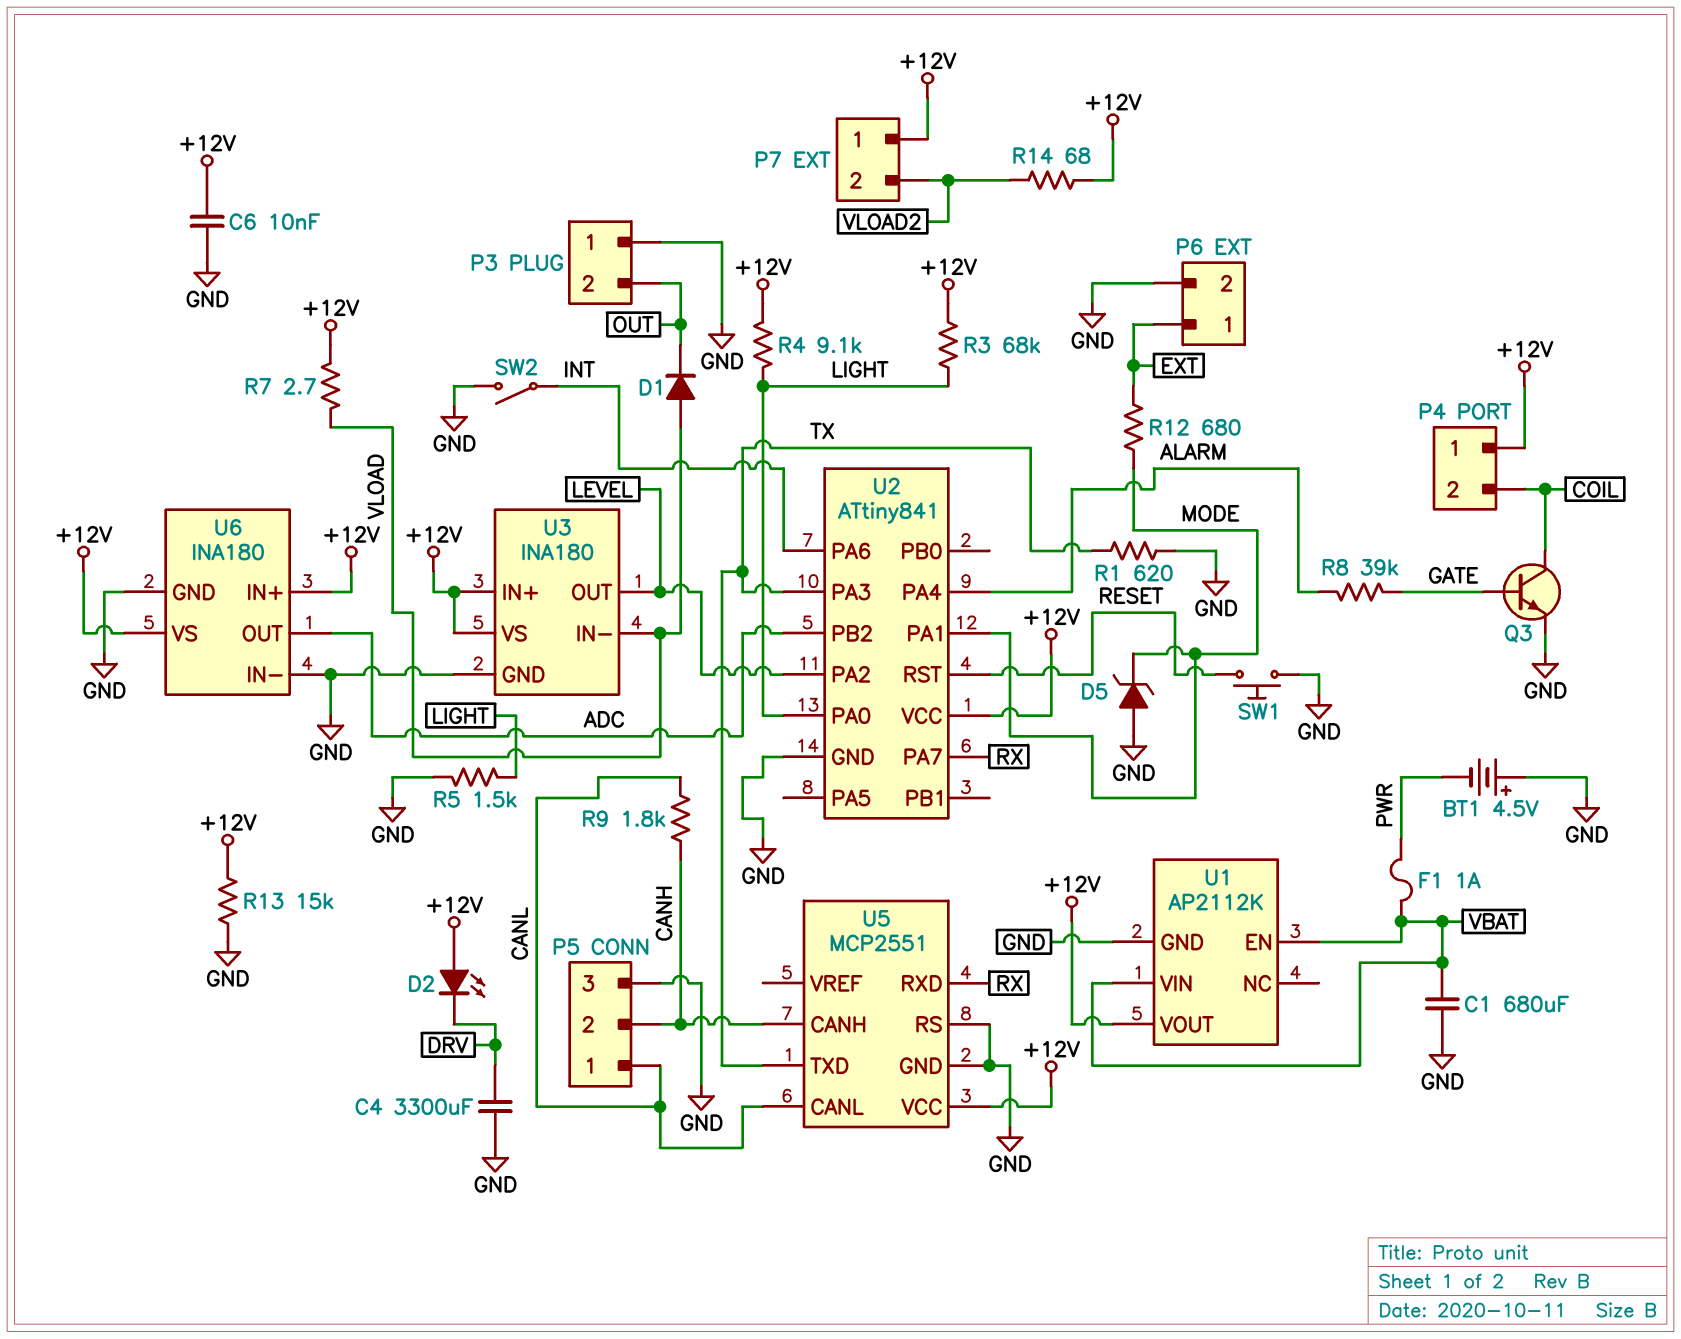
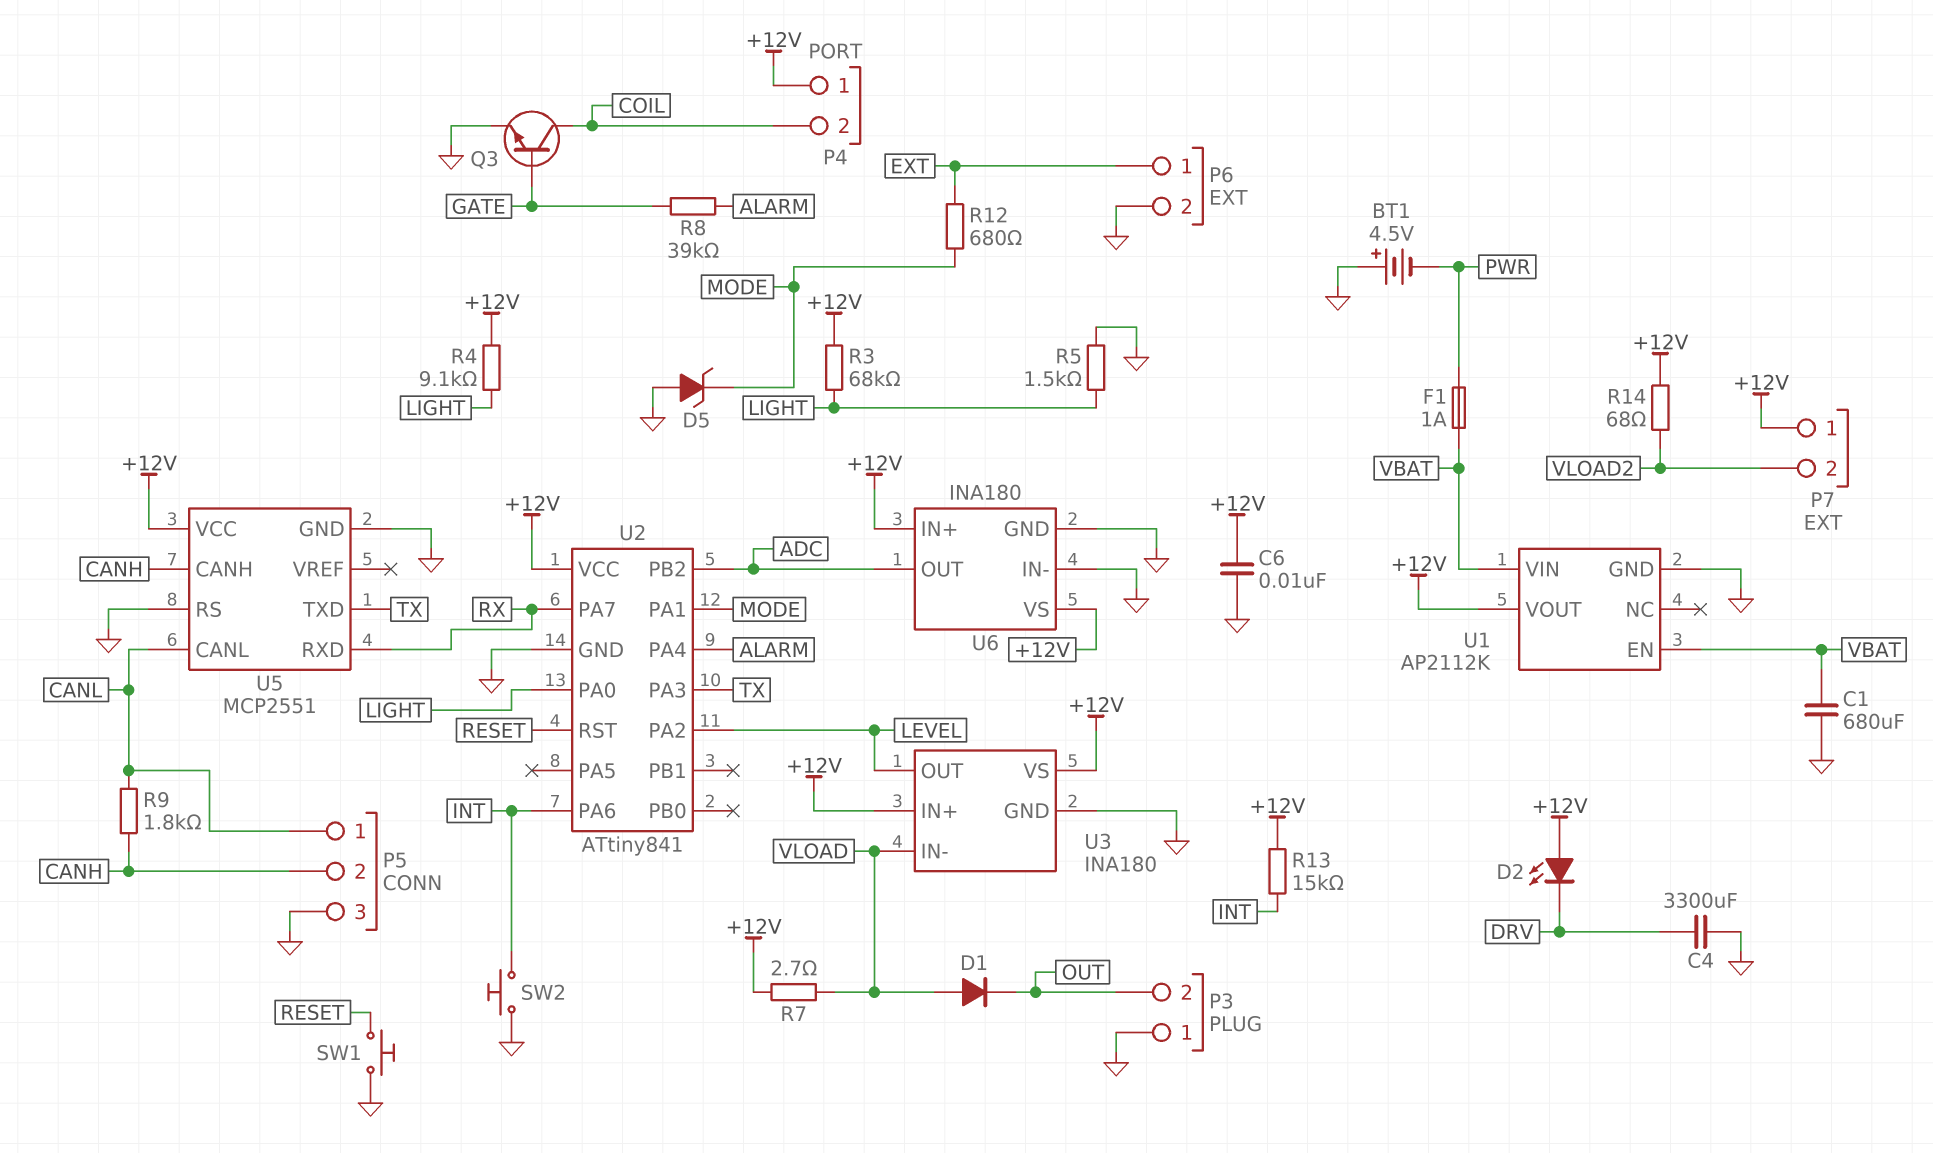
R1: 620 (GND, TX) -> none
R13: 15k (+12V, GND) -> 15k (+12V, INT)
SW2: switch (GND, INT) -> button (GND, INT)

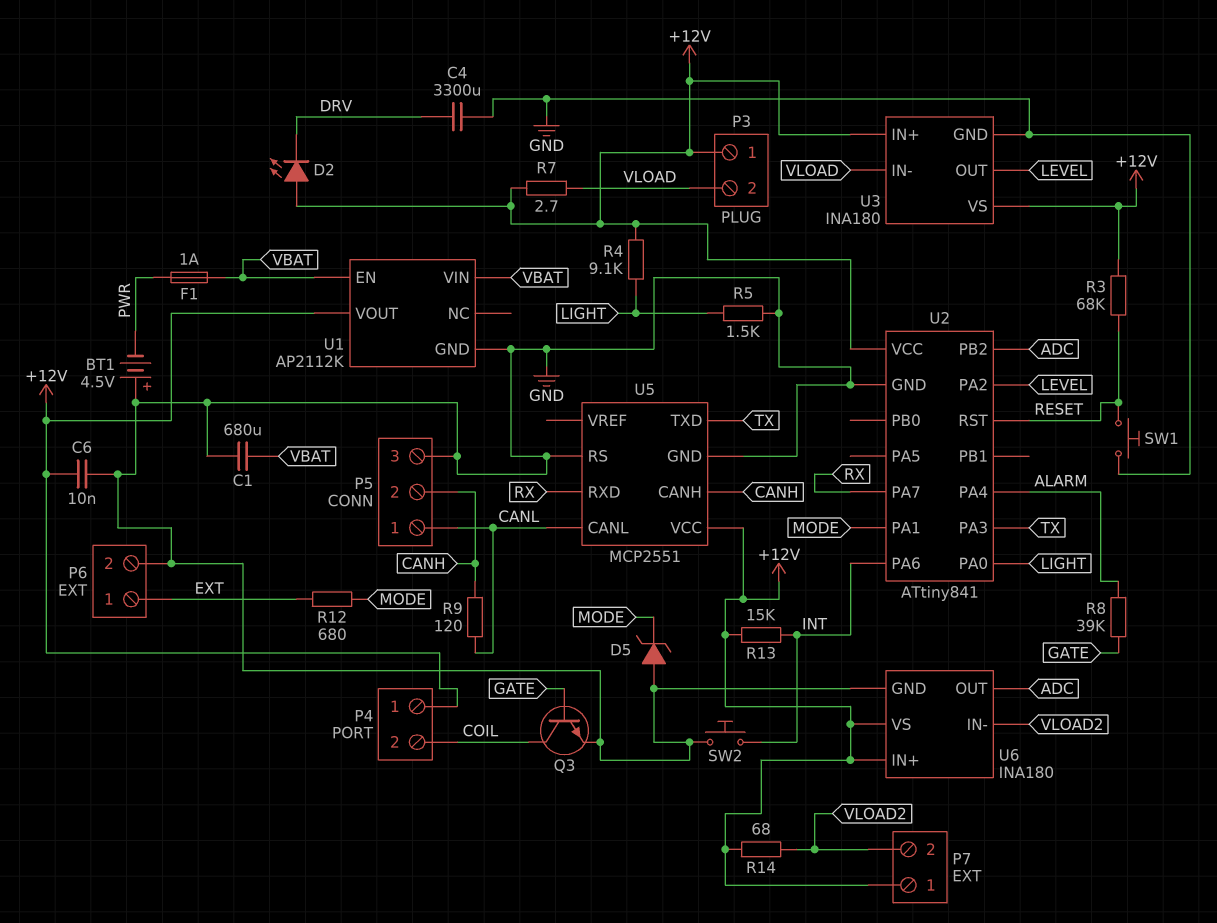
D1: diode (A VLOAD, K OUT) -> none
P3 pin 1: GND -> +12V
P3 pin 2: OUT -> VLOAD
R3: 68k (+12V, LIGHT) -> 68k (+12V, RESET)
R9: 1.8k (CANH, CANL) -> 120 (CANH, CANL)
U6 pin IN-: GND -> VLOAD2

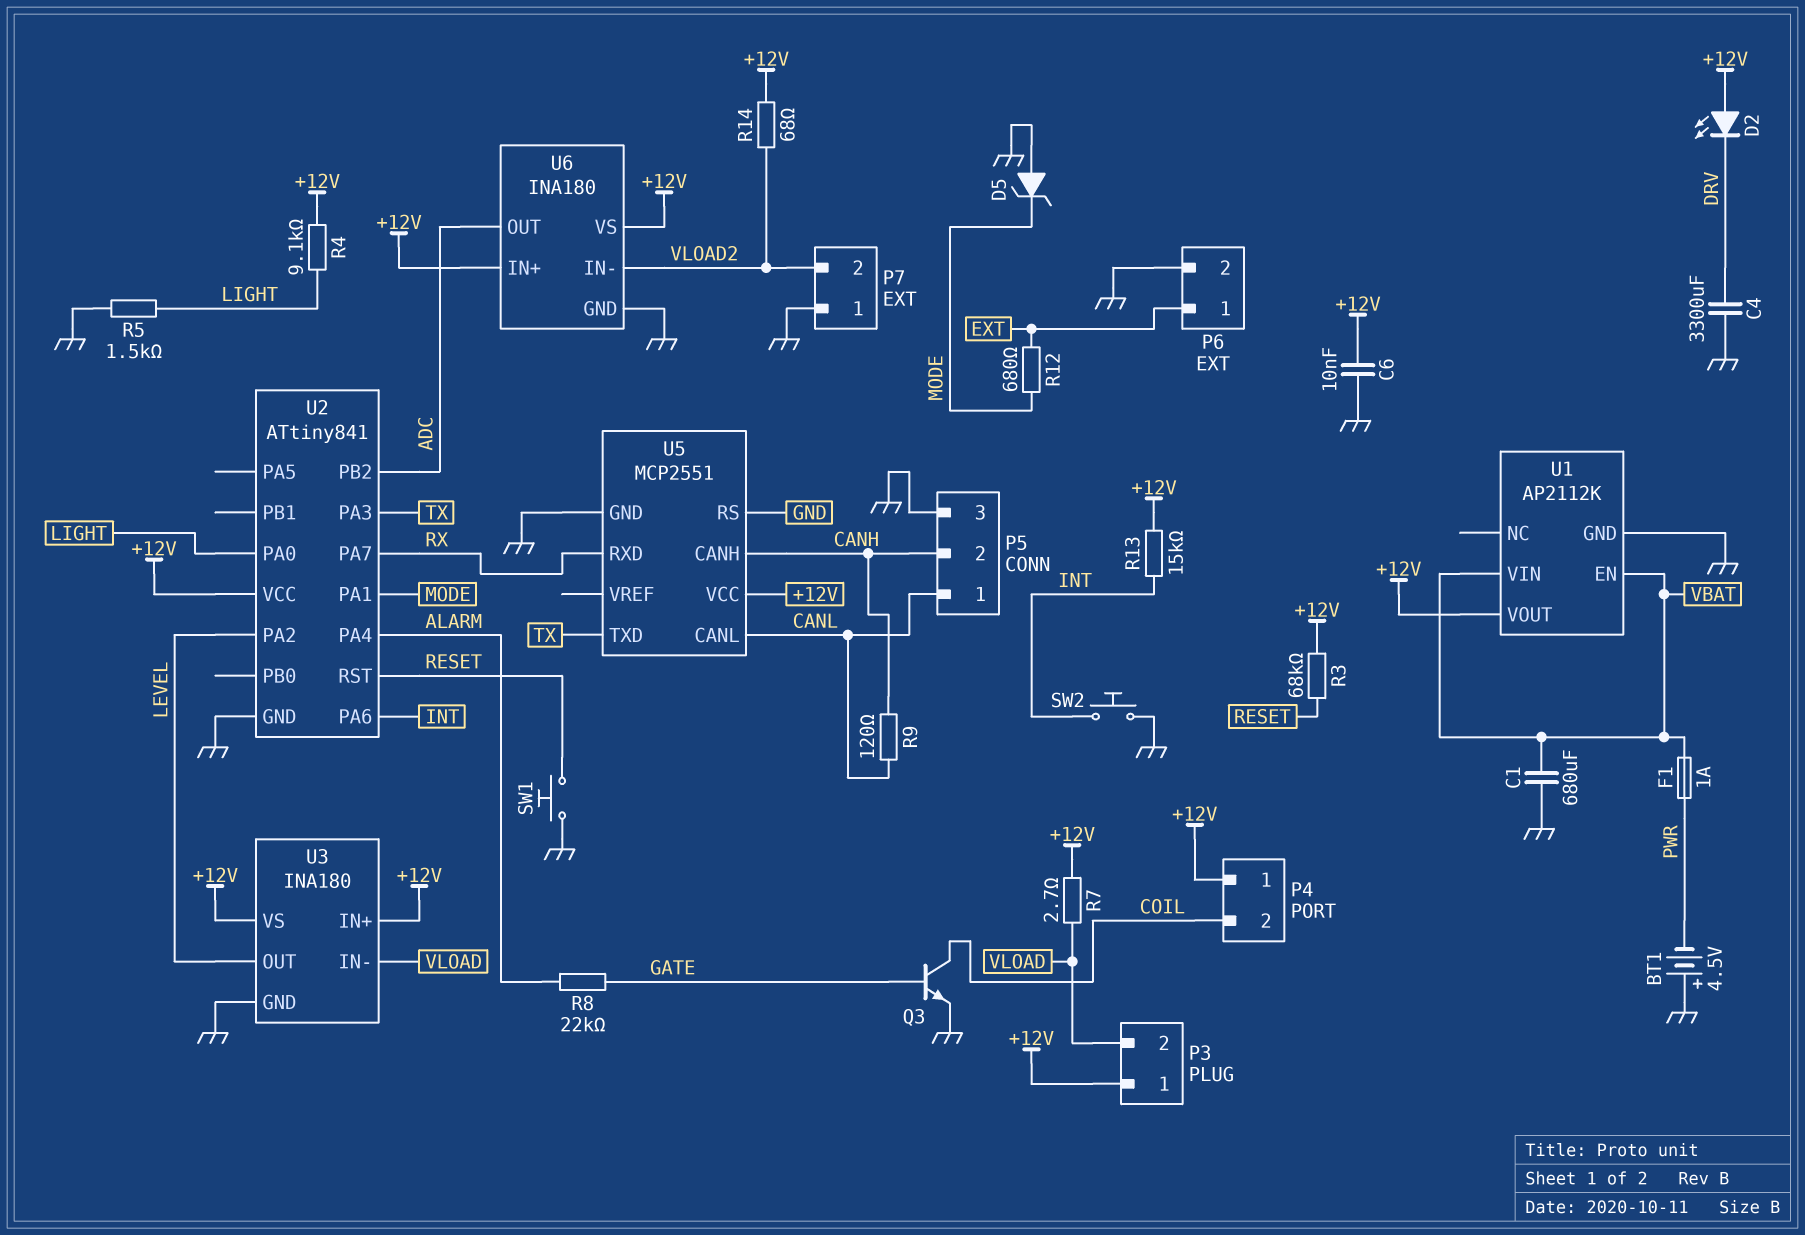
P7 pin 1: +12V -> GND
R8: 39k (ALARM, GATE) -> 22k (ALARM, GATE)

